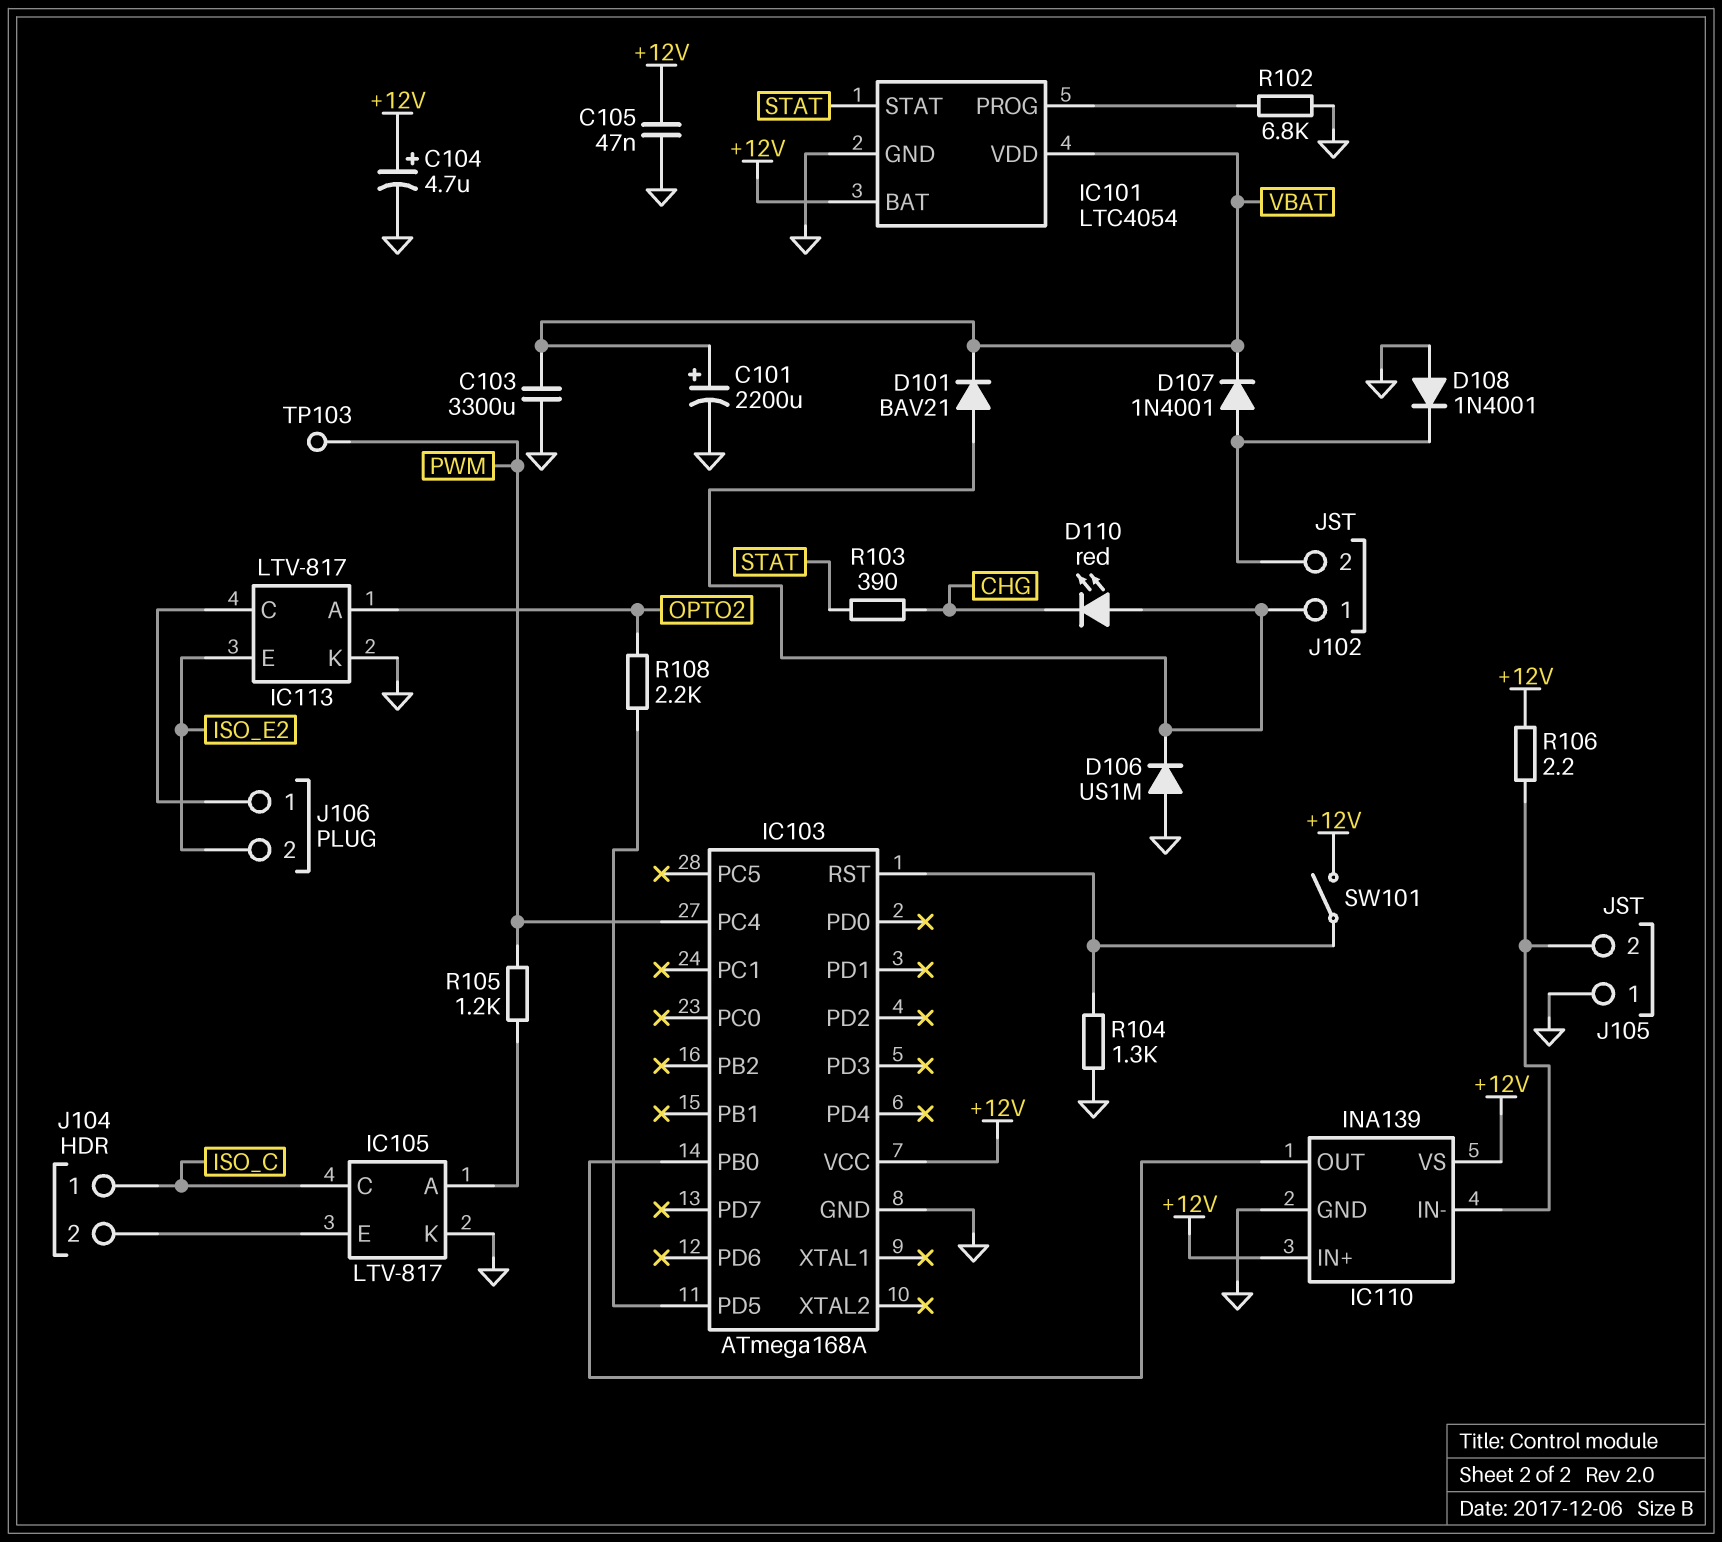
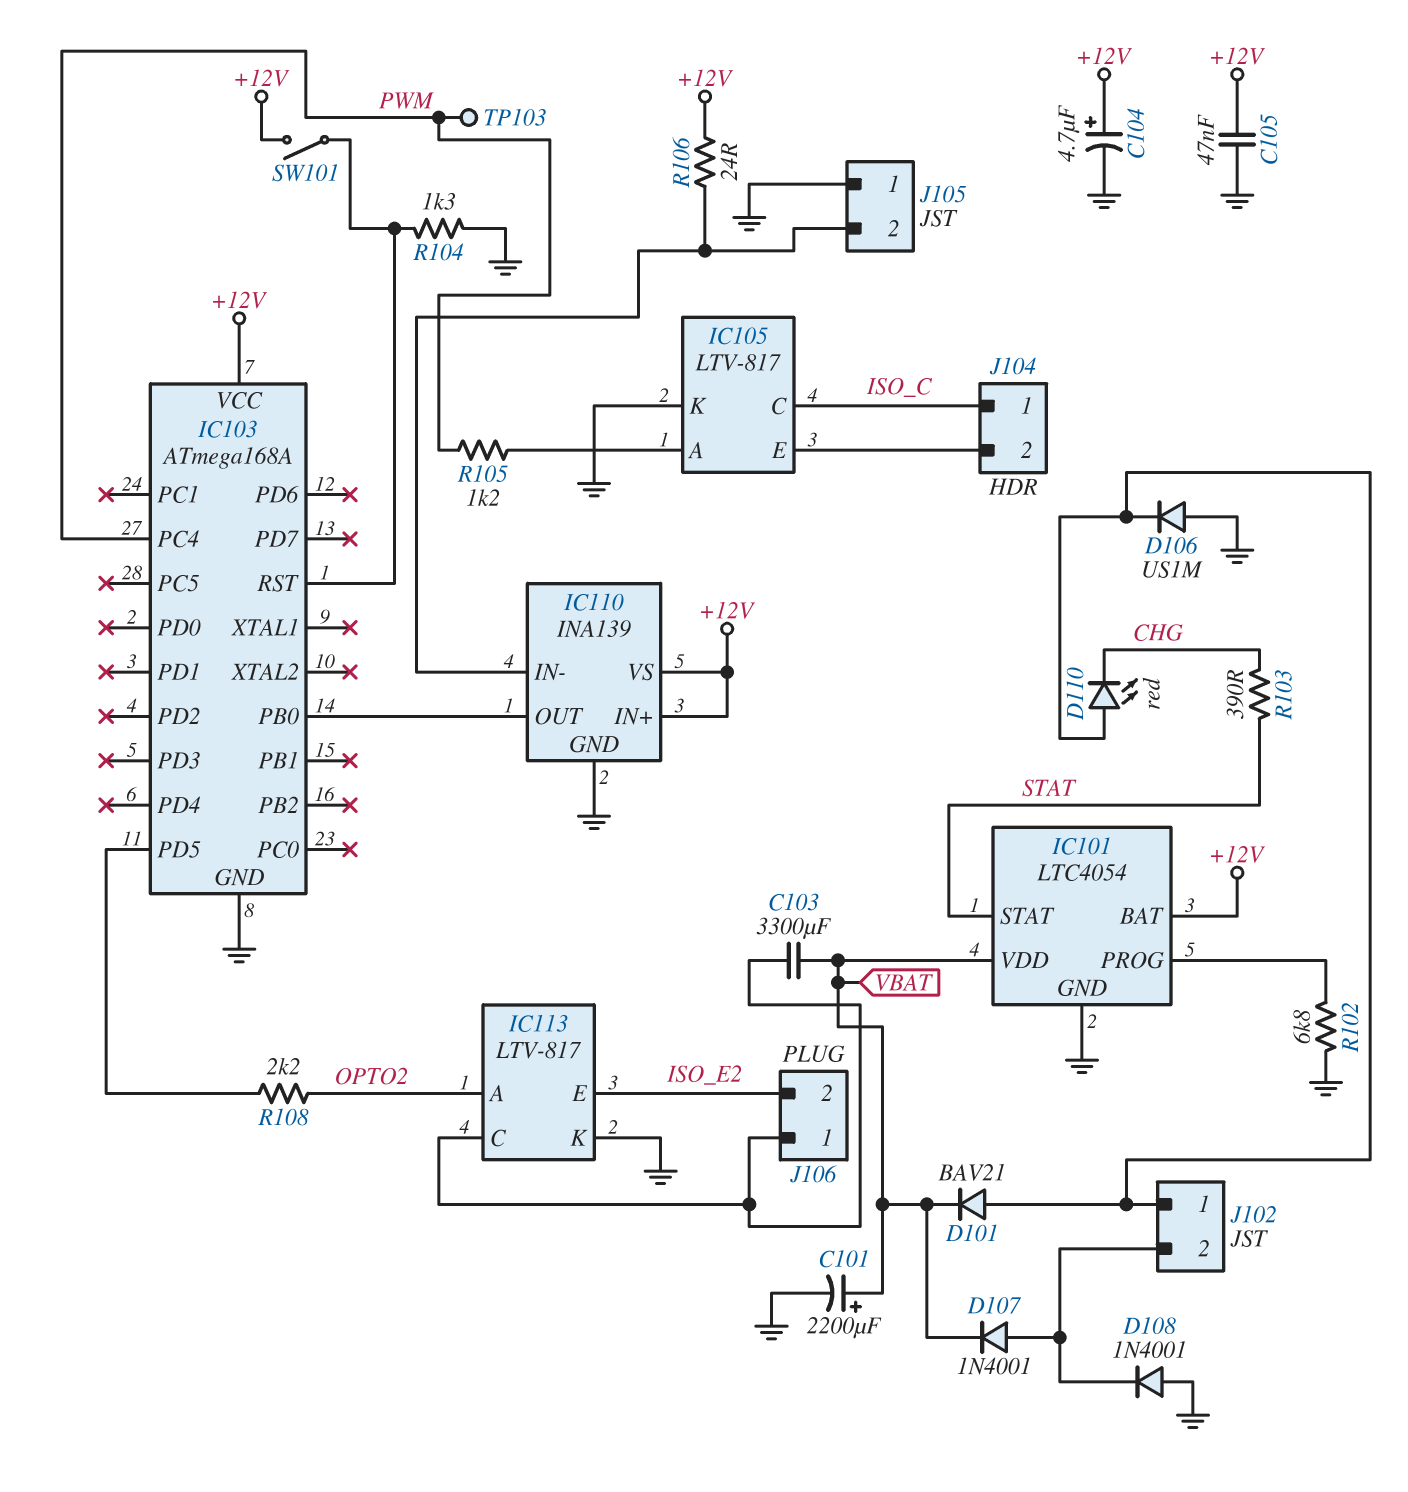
C103: 3300uF (GND, VBAT) -> 3300uF (IC113/C, VBAT)
R106: 2.2 (+12V, IC110/IN-) -> 24 (+12V, IC110/IN-)

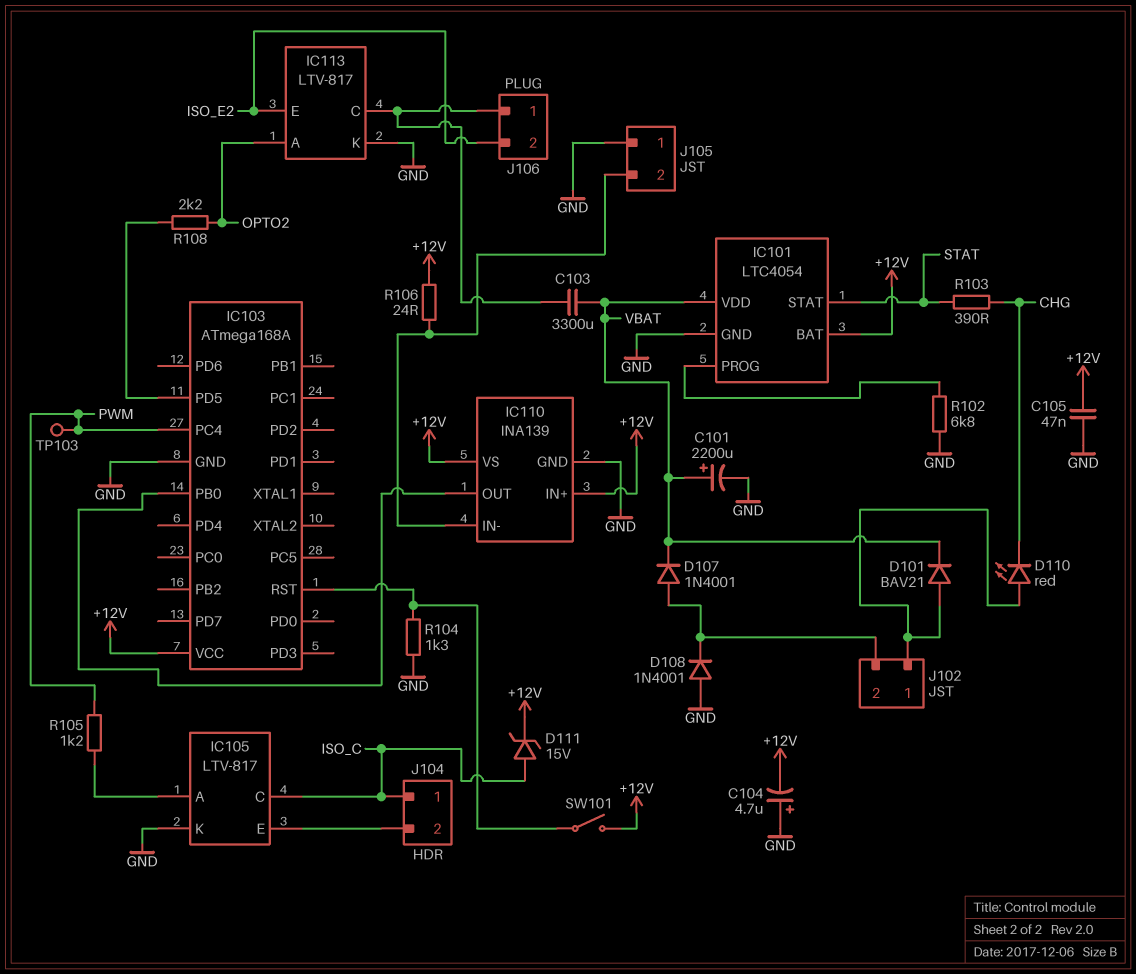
C104: 4.7uF (plus +12V, minus GND) -> 4.7uF (plus GND, minus +12V)
D106: diode US1M (A GND, K J102/1) -> none
D111: none -> zener 15V (A ISO_C, K +12V)

